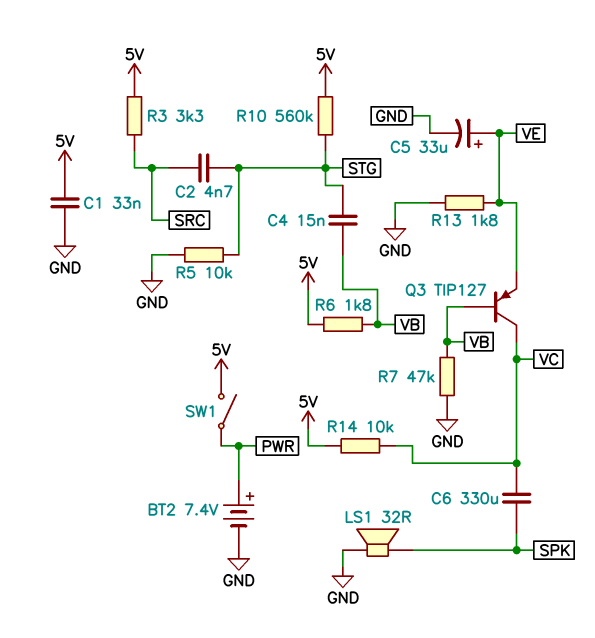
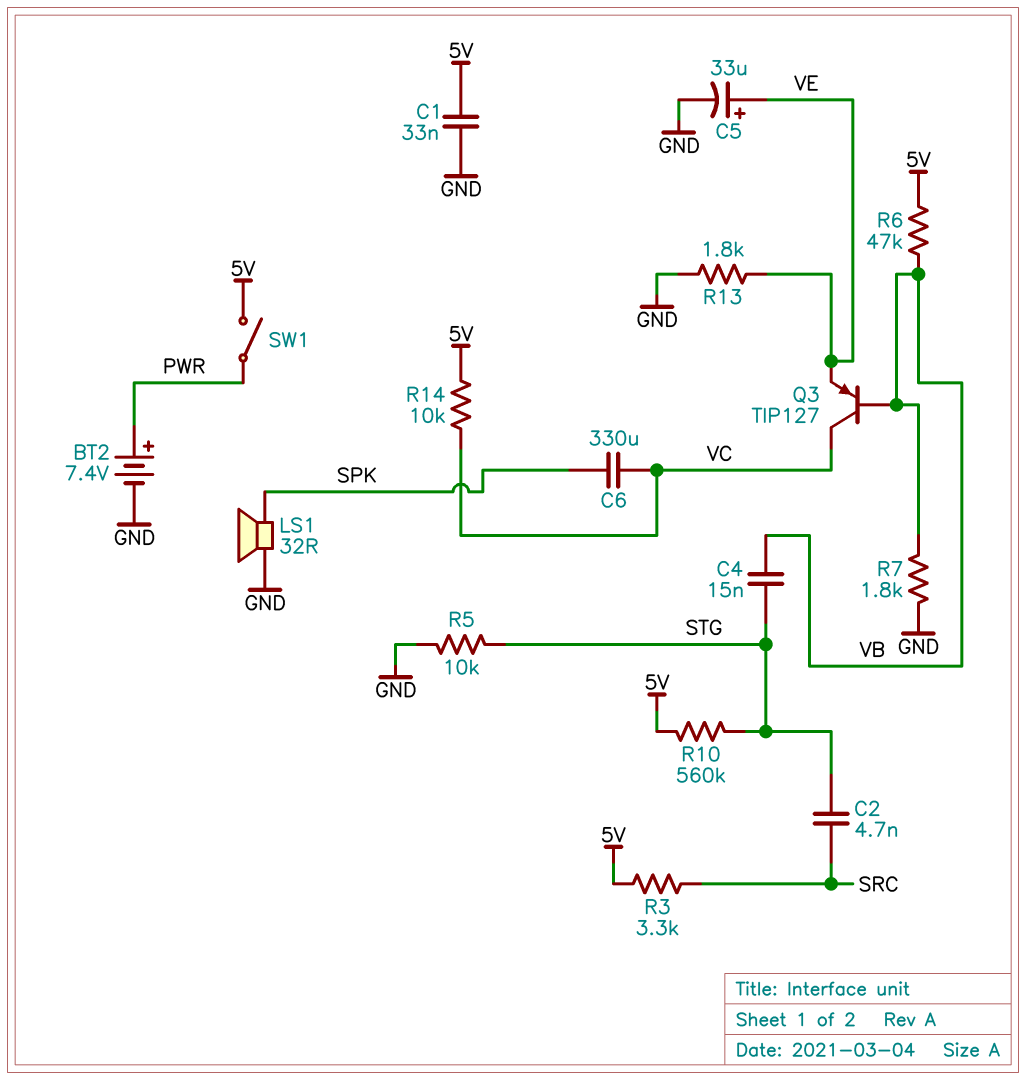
R6: 1.8k (5V, VB) -> 47k (5V, VB)
R7: 47k (GND, VB) -> 1.8k (GND, VB)

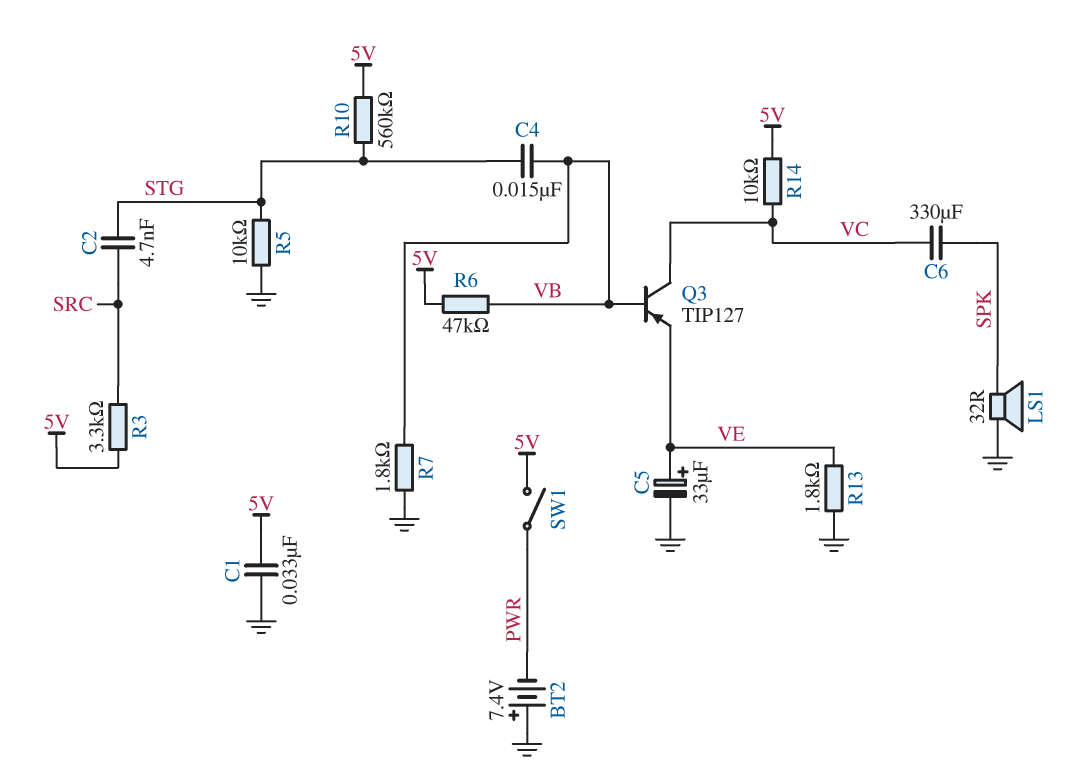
BT2: 7.4V (plus PWR, minus GND) -> 7.4V (plus GND, minus PWR)

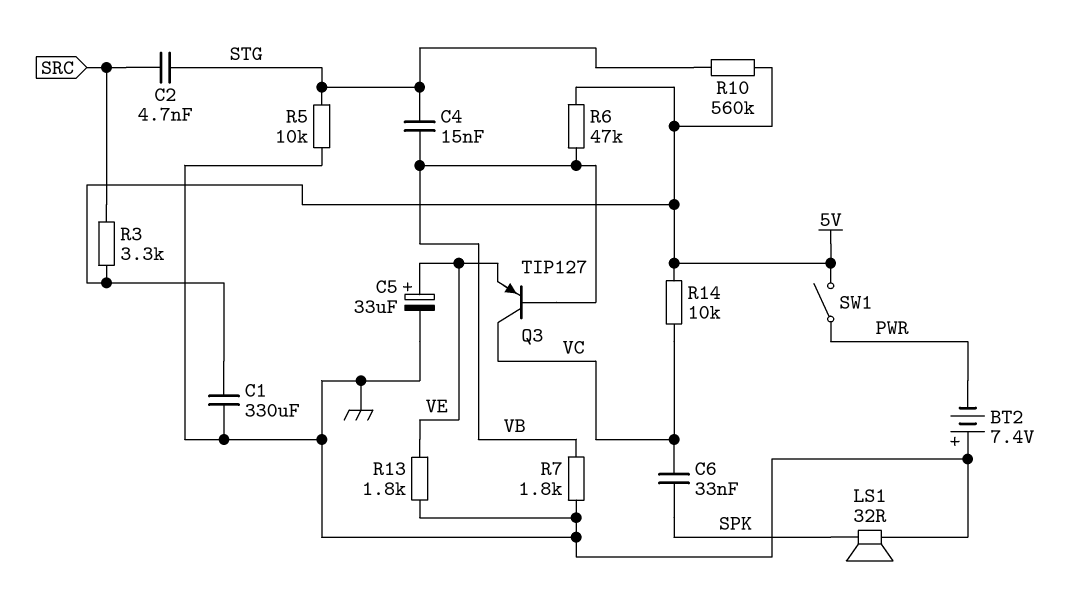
C1: 33nF (5V, GND) -> 330uF (5V, GND)
C6: 330uF (SPK, VC) -> 33nF (SPK, VC)

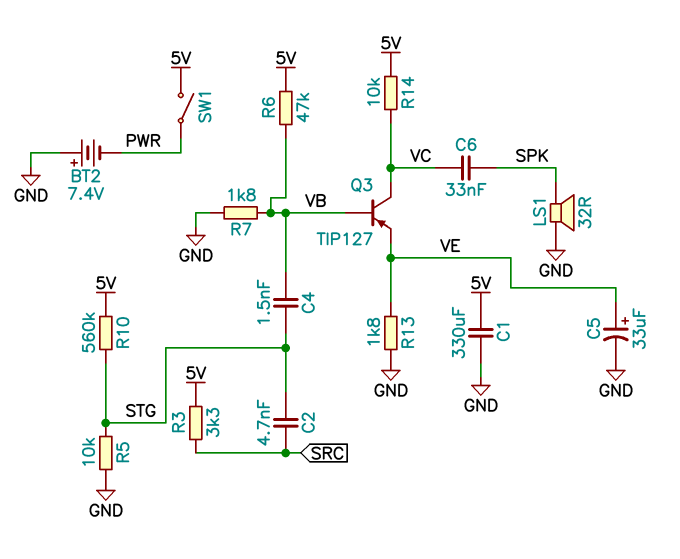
C4: 15nF (STG, VB) -> 1.5nF (STG, VB)

